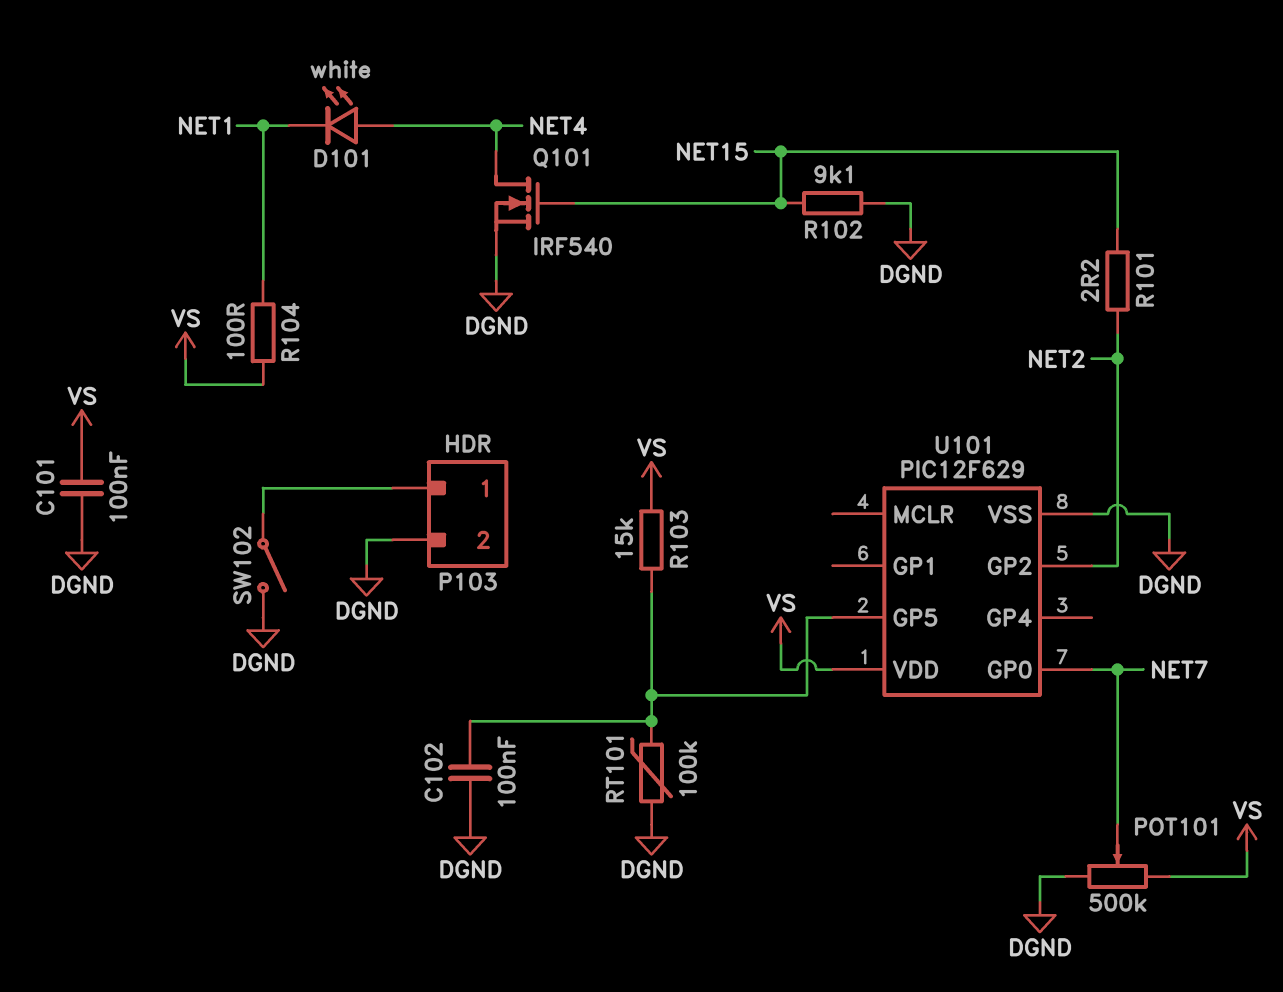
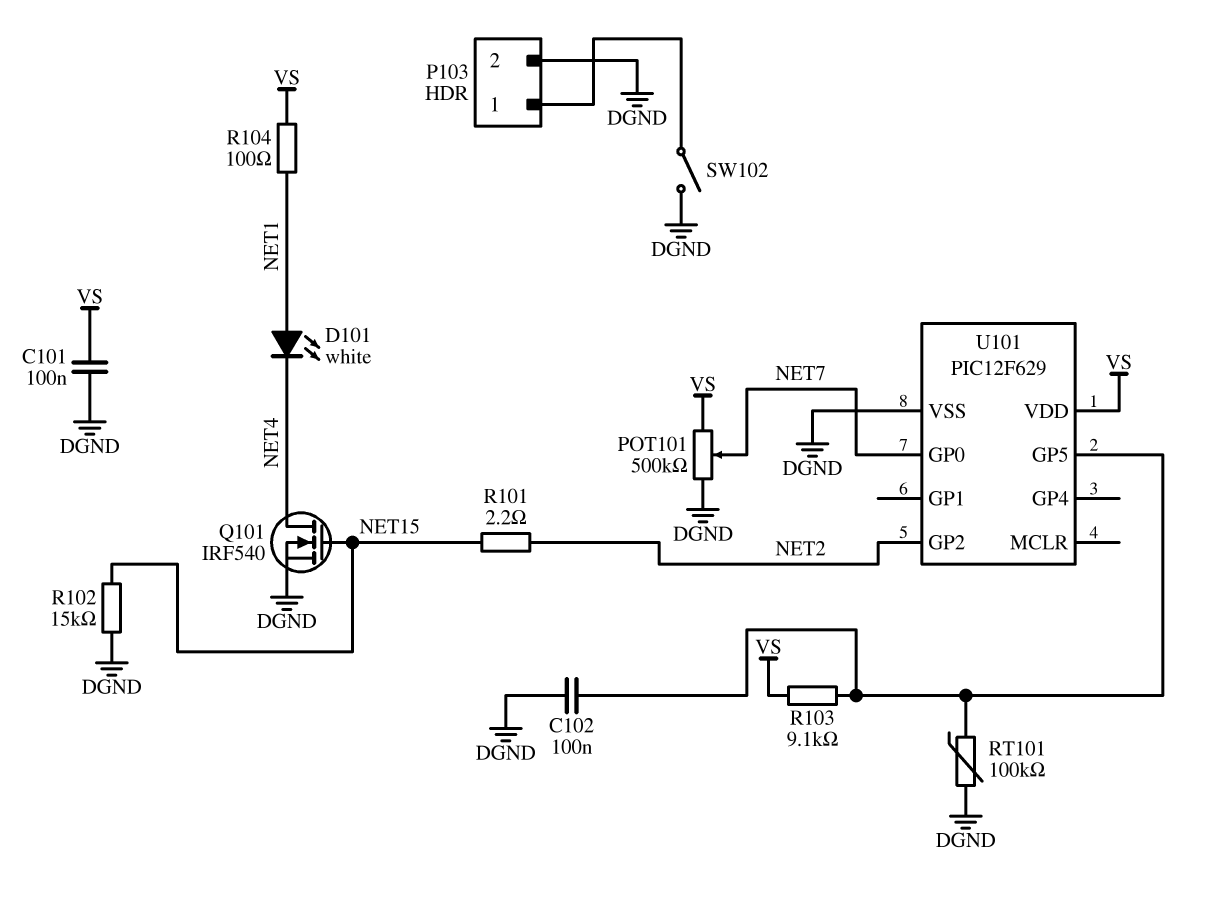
D101: LED white (A NET4, K NET1) -> LED white (A NET1, K NET4)
R102: 9.1k (DGND, NET15) -> 15k (DGND, NET15)
R103: 15k (U101/GP5, VS) -> 9.1k (U101/GP5, VS)

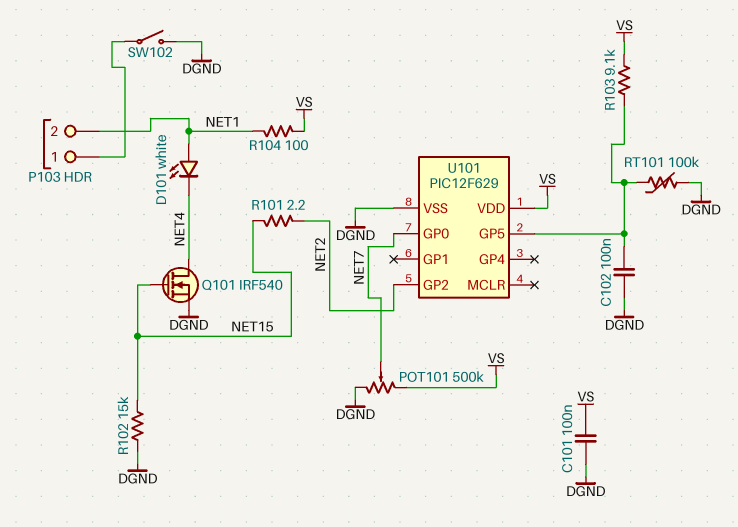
P103 pin 2: DGND -> NET1

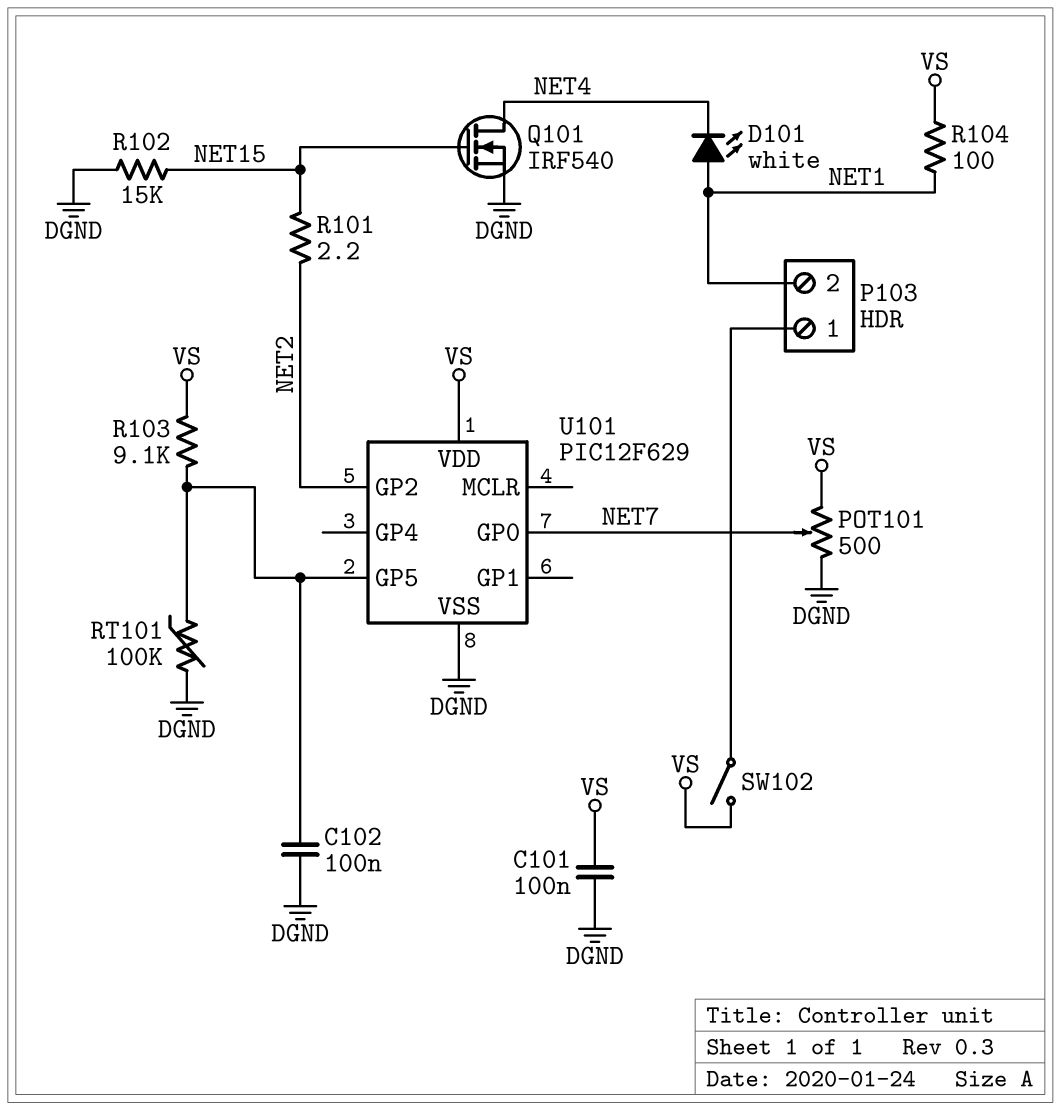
POT101: 500k (DGND, VS, wiper NET7) -> 500 (DGND, VS, wiper NET7)
SW102: switch (DGND, P103/1) -> switch (P103/1, VS)

